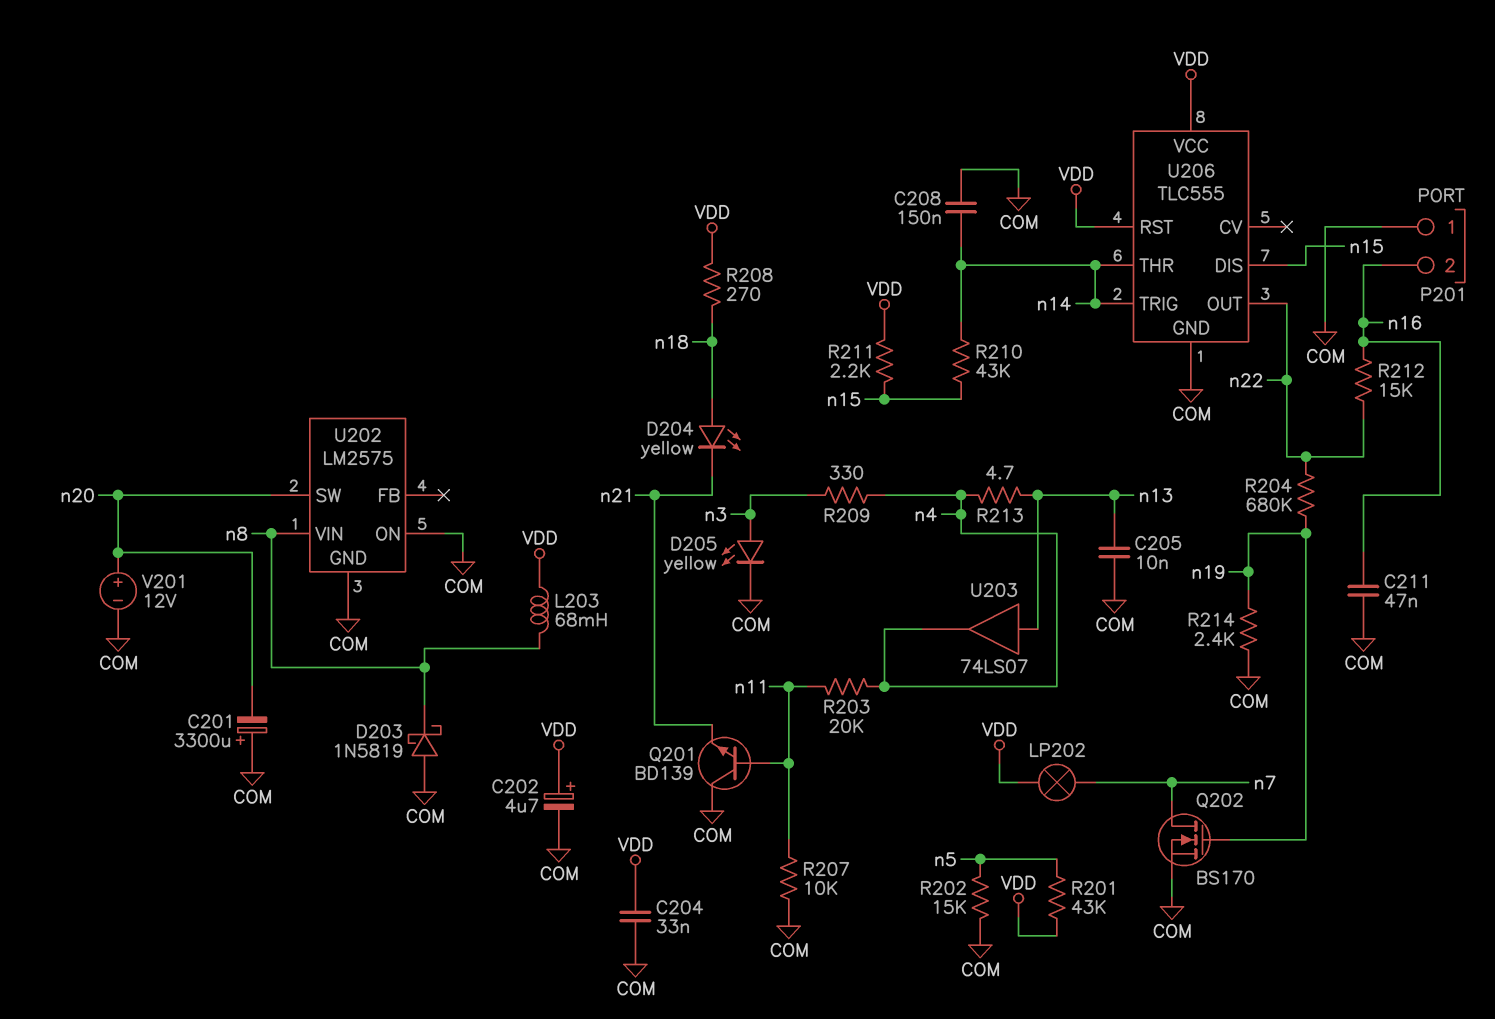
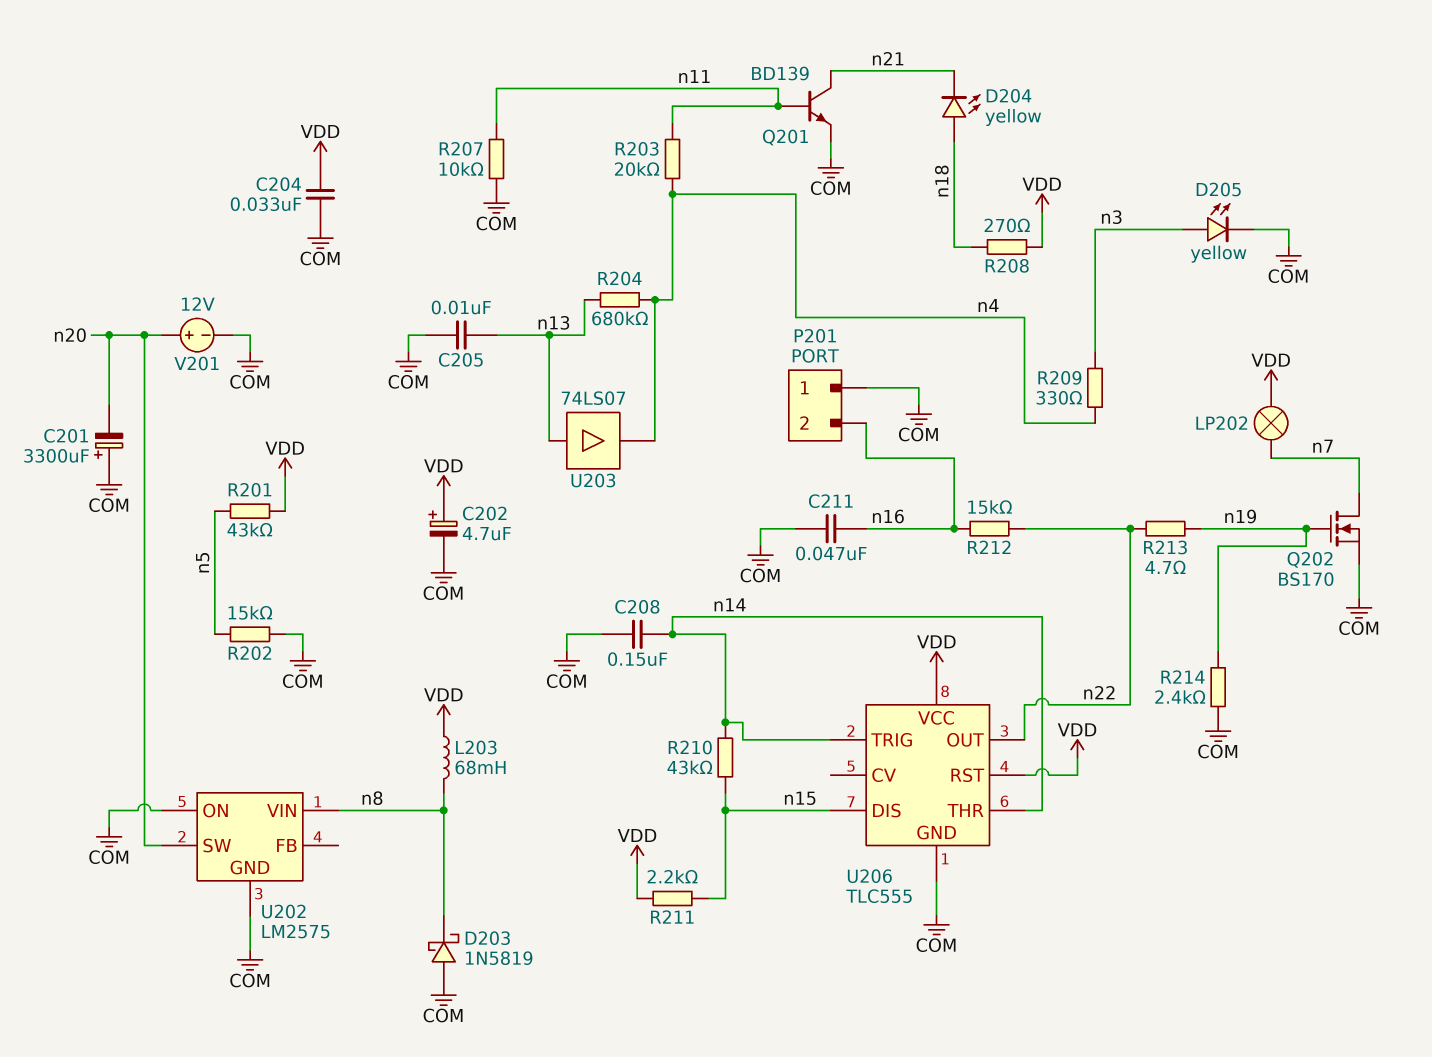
Q201: NPN BD139 (B n11, C COM, E n21) -> NPN BD139 (B n11, C n21, E COM)
R204: 680k (n19, n22) -> 680k (n4, n13)
R213: 4.7 (n4, n13) -> 4.7 (n19, n22)

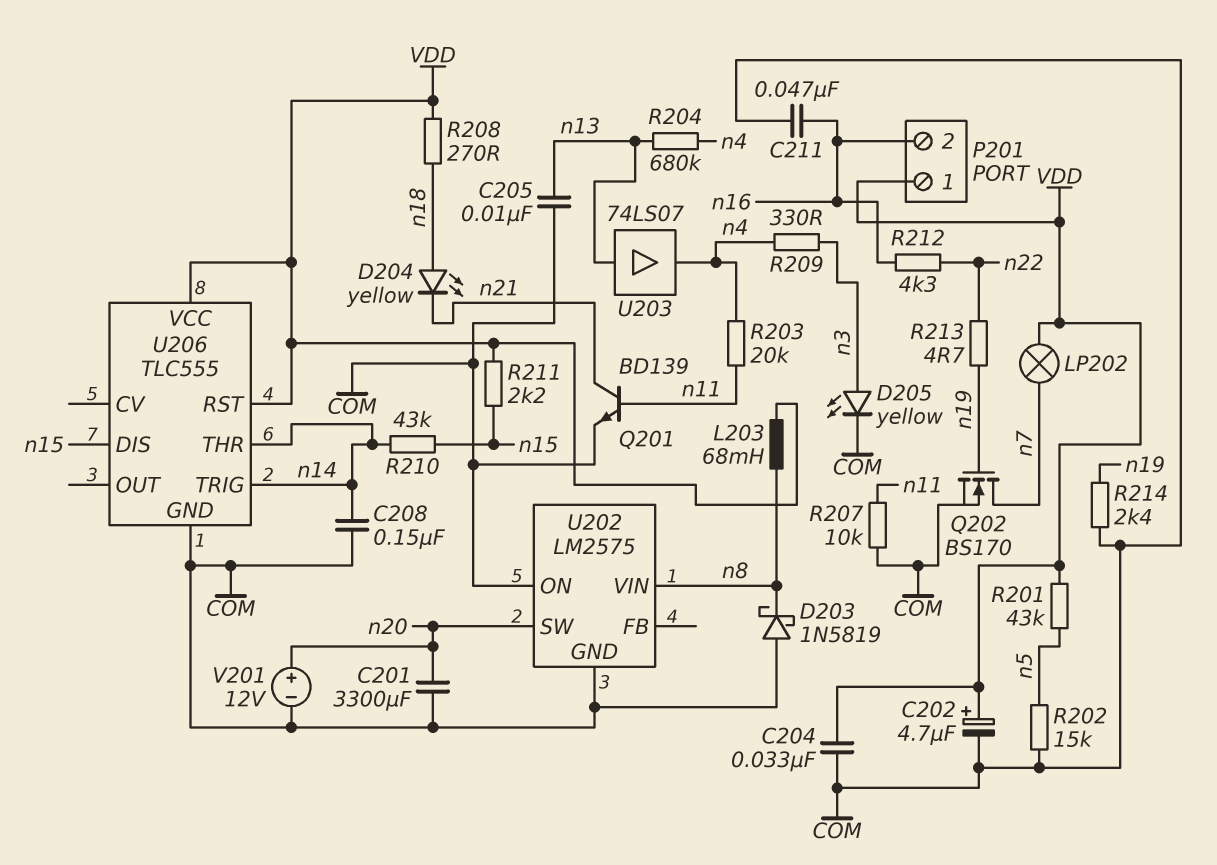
C201: 3300uF (plus COM, minus n20) -> 3300uF (COM, n20)
P201 pin 1: COM -> VDD
R212: 15k (n16, n22) -> 4.3k (n16, n22)
U206 pin OUT: n22 -> none

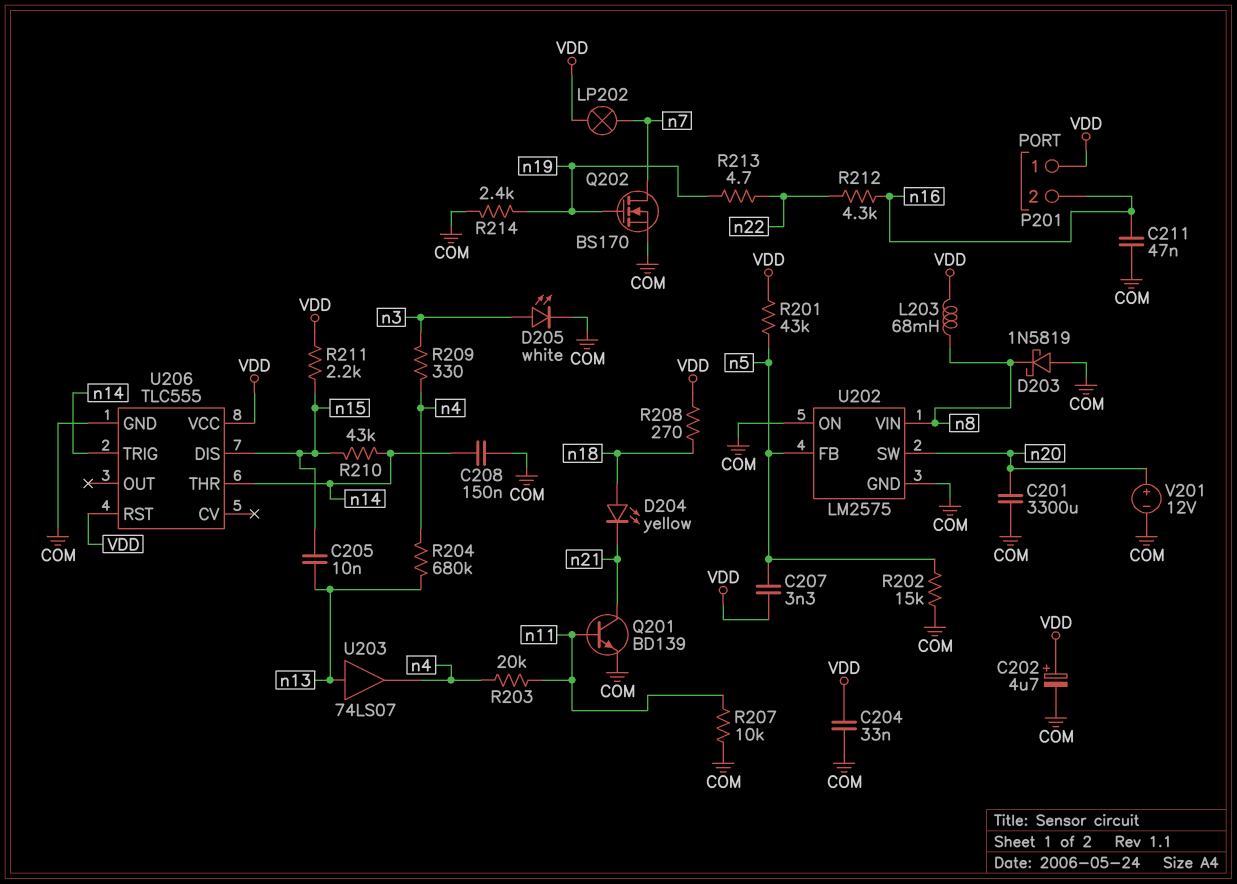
C205: 10nF (COM, n13) -> 10nF (n13, n15)
C207: none -> 3.3nF (VDD, n5)
D205: LED yellow (A n3, K COM) -> LED white (A n3, K COM)
U202 pin FB: none -> n5

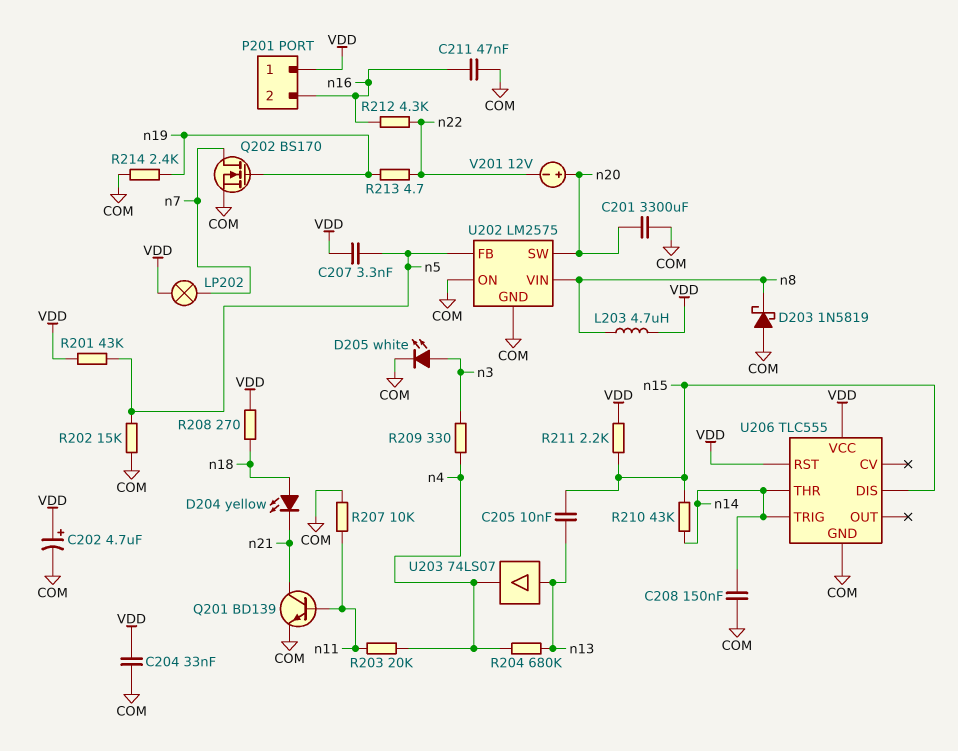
L203: 68mH (VDD, n8) -> 4.7uH (VDD, n8)
V201: 12V (plus n20, minus COM) -> 12V (plus n20, minus n22)

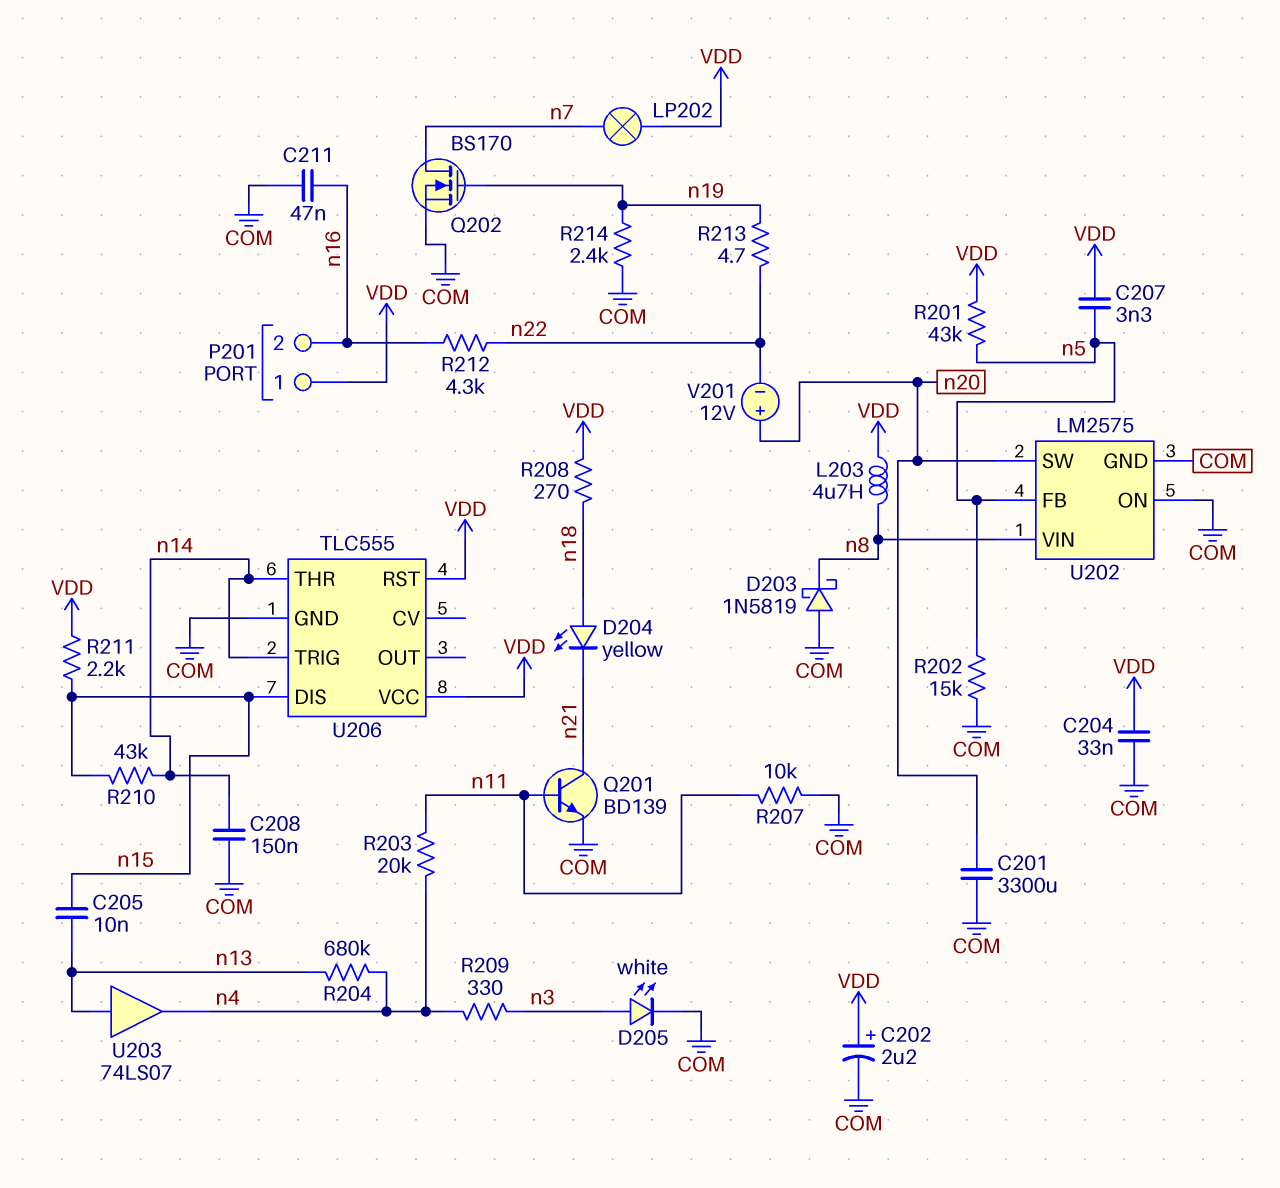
C202: 4.7uF (plus VDD, minus COM) -> 2.2uF (plus VDD, minus COM)

